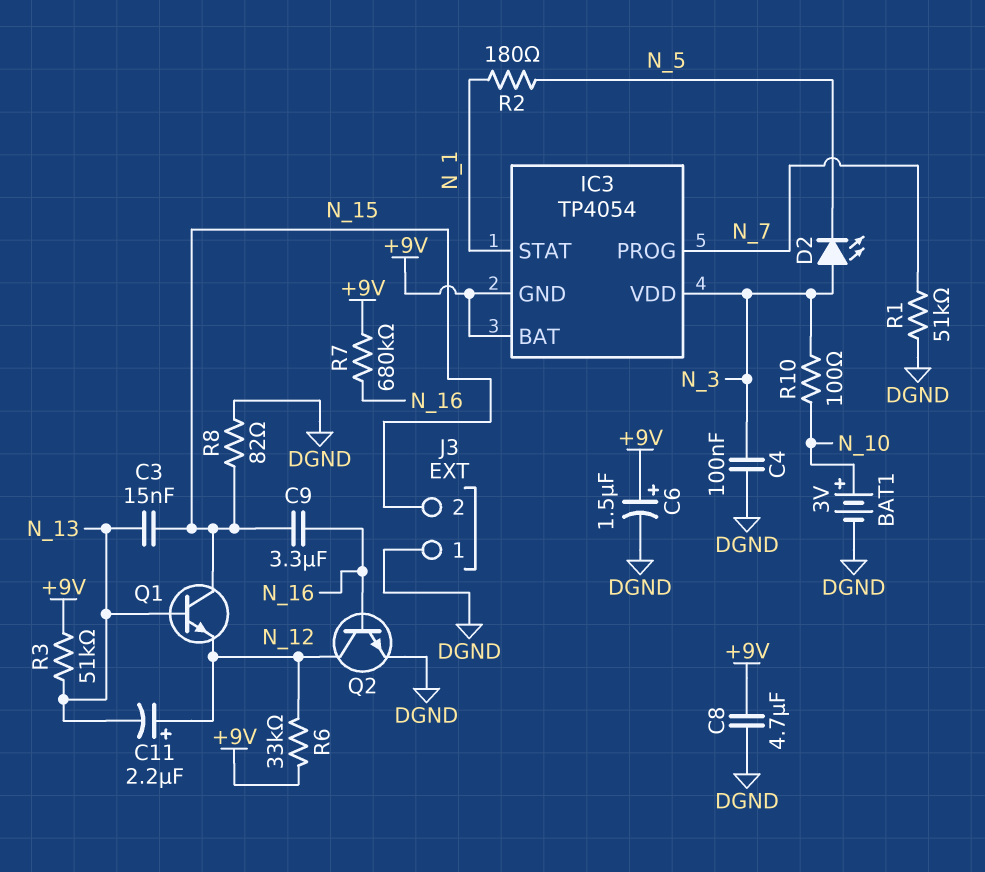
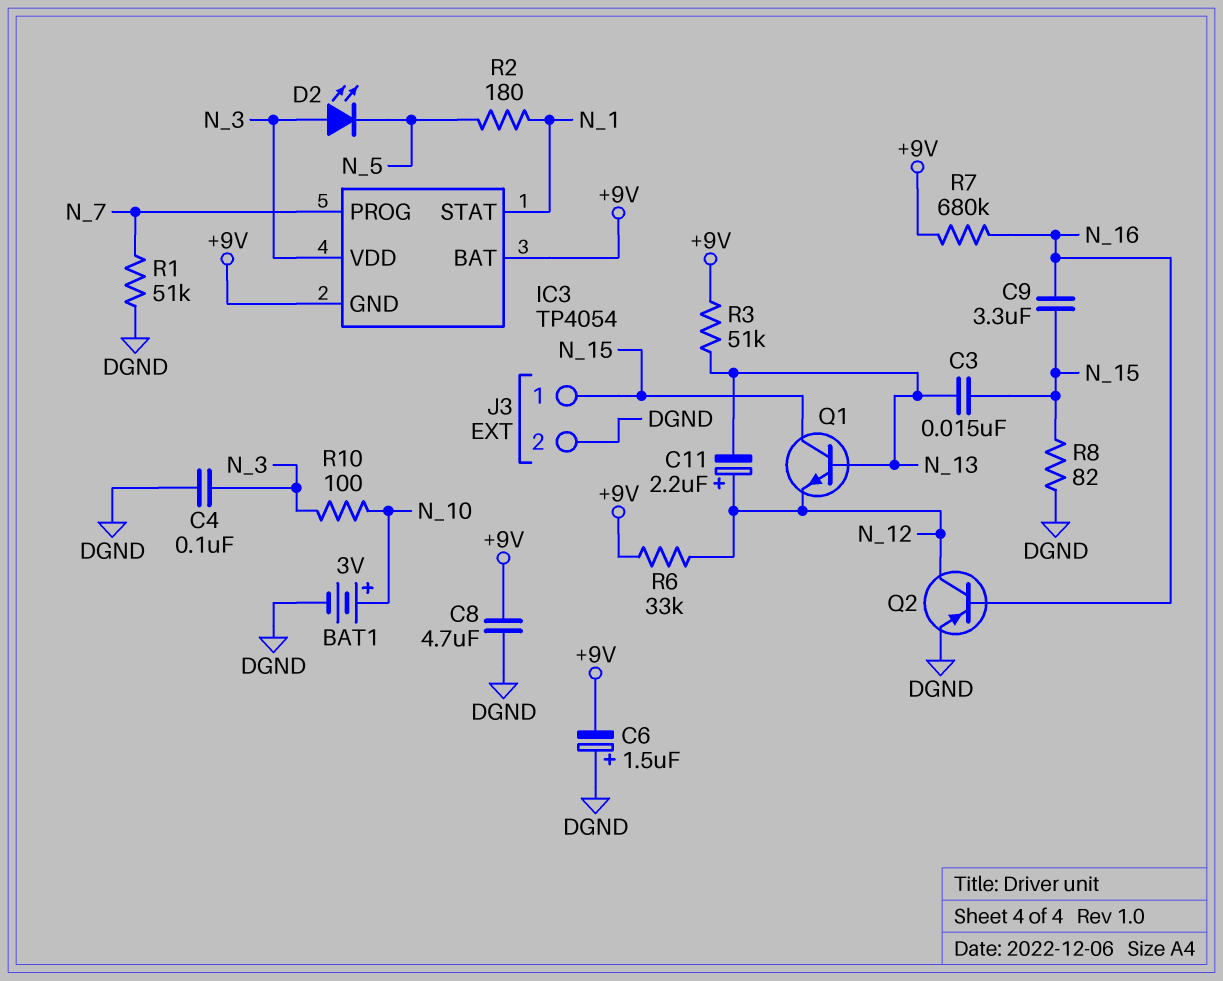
C6: 1.5uF (plus +9V, minus DGND) -> 1.5uF (plus DGND, minus +9V)
J3 pin 1: DGND -> N_15
J3 pin 2: N_15 -> DGND
Q2: NPN (B N_16, C N_12, E DGND) -> PNP (B N_16, C N_12, E DGND)

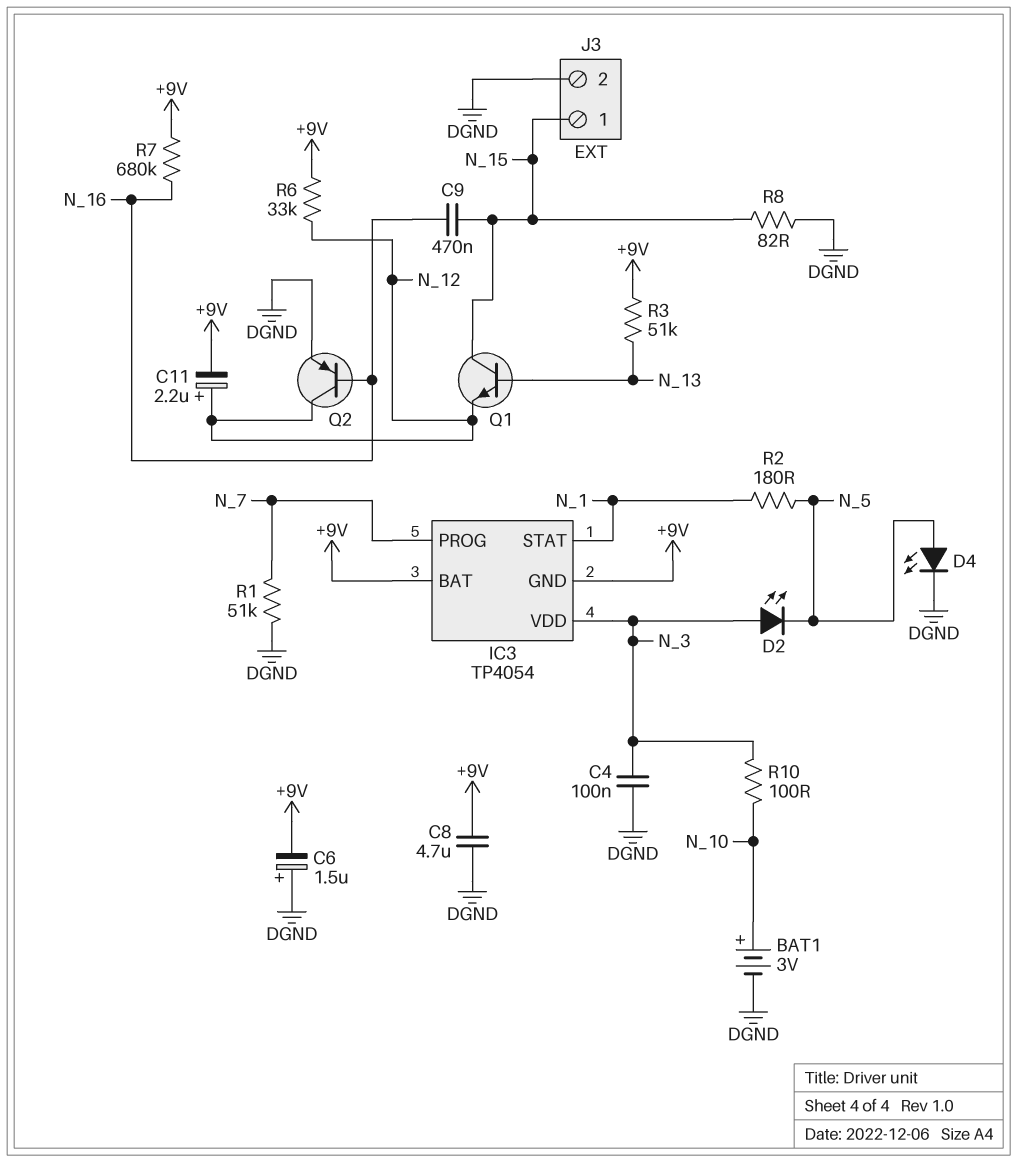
C3: 15nF (N_13, N_15) -> none
C9: 3.3uF (N_15, N_16) -> 470nF (N_15, N_16)
C11: 2.2uF (plus N_12, minus N_13) -> 2.2uF (plus N_12, minus +9V)
D4: none -> LED (A N_5, K DGND)

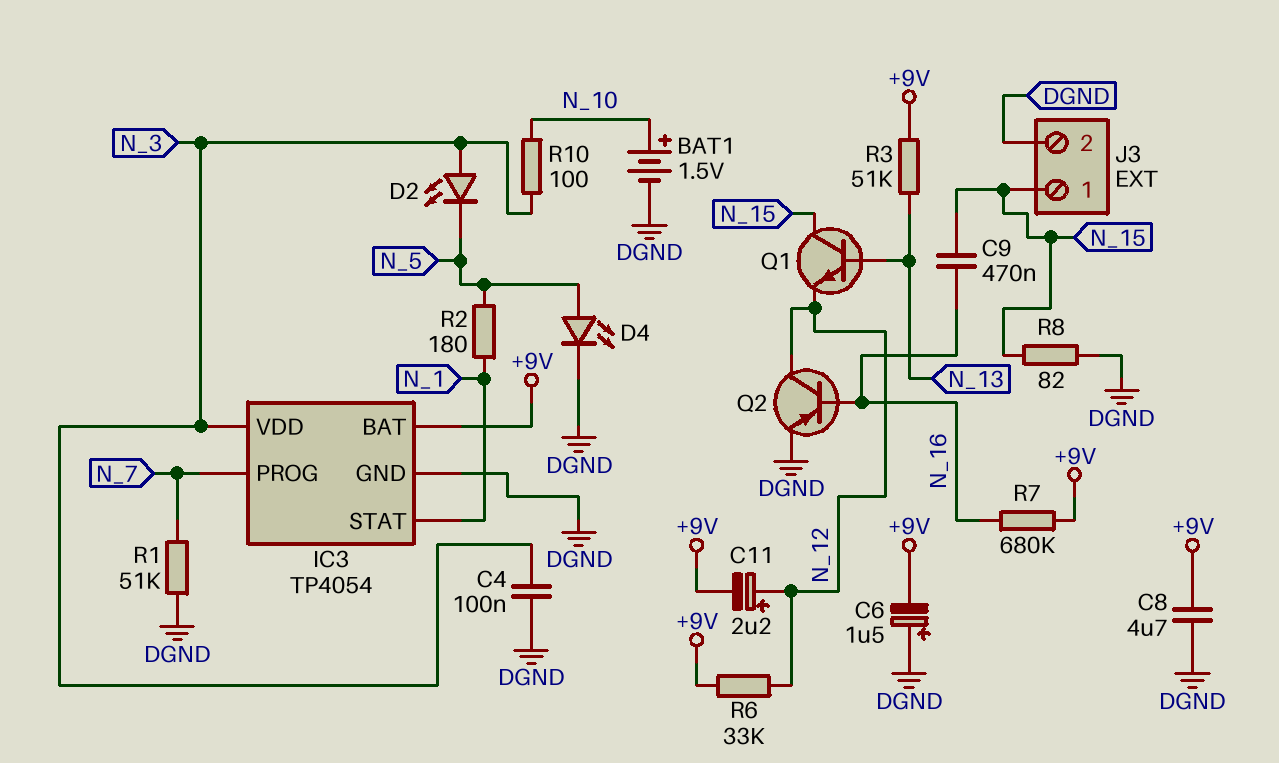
BAT1: 3V (plus N_10, minus DGND) -> 1.5V (plus N_10, minus DGND)
IC3 pin GND: +9V -> DGND

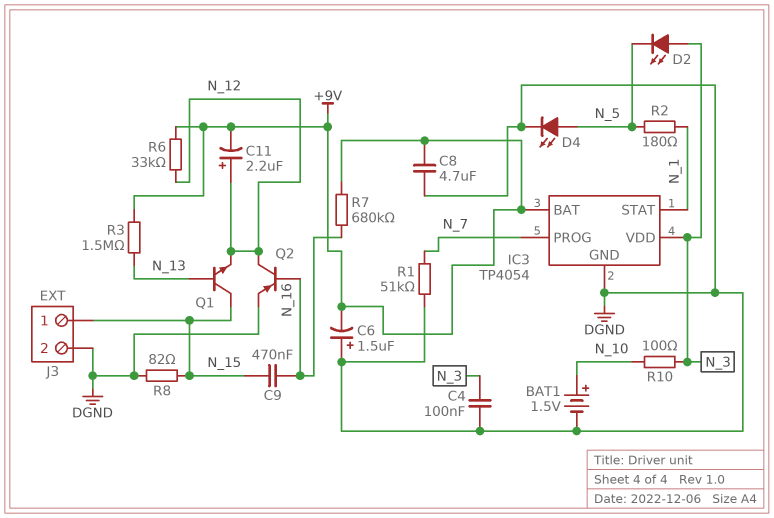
R3: 51k (+9V, N_13) -> 1.5M (+9V, N_13)

